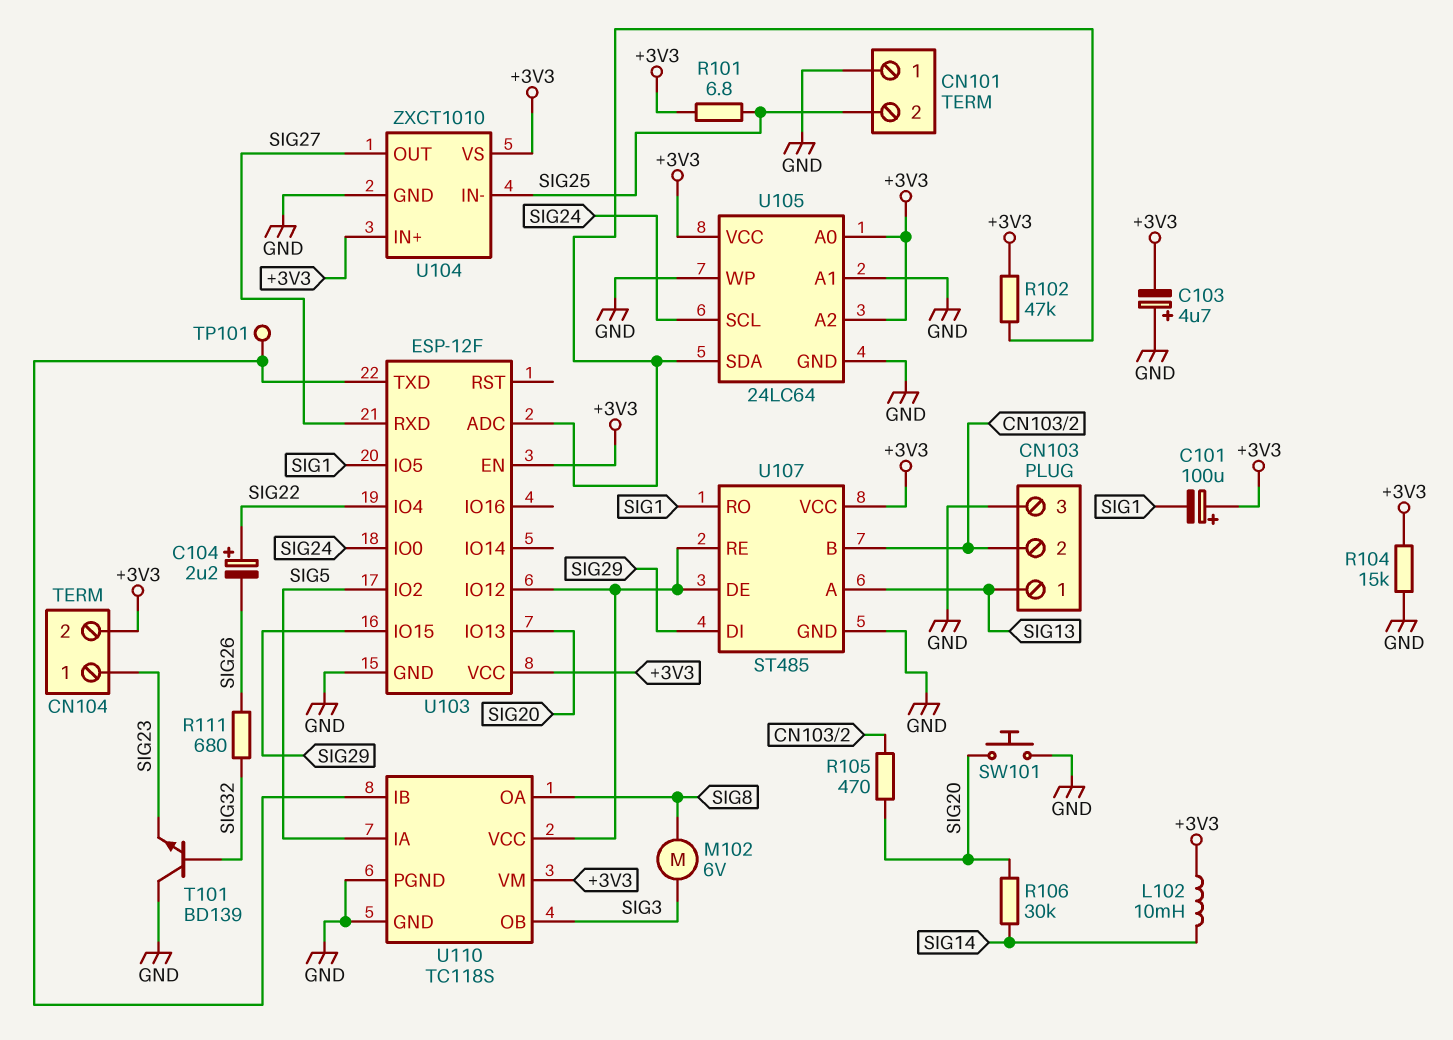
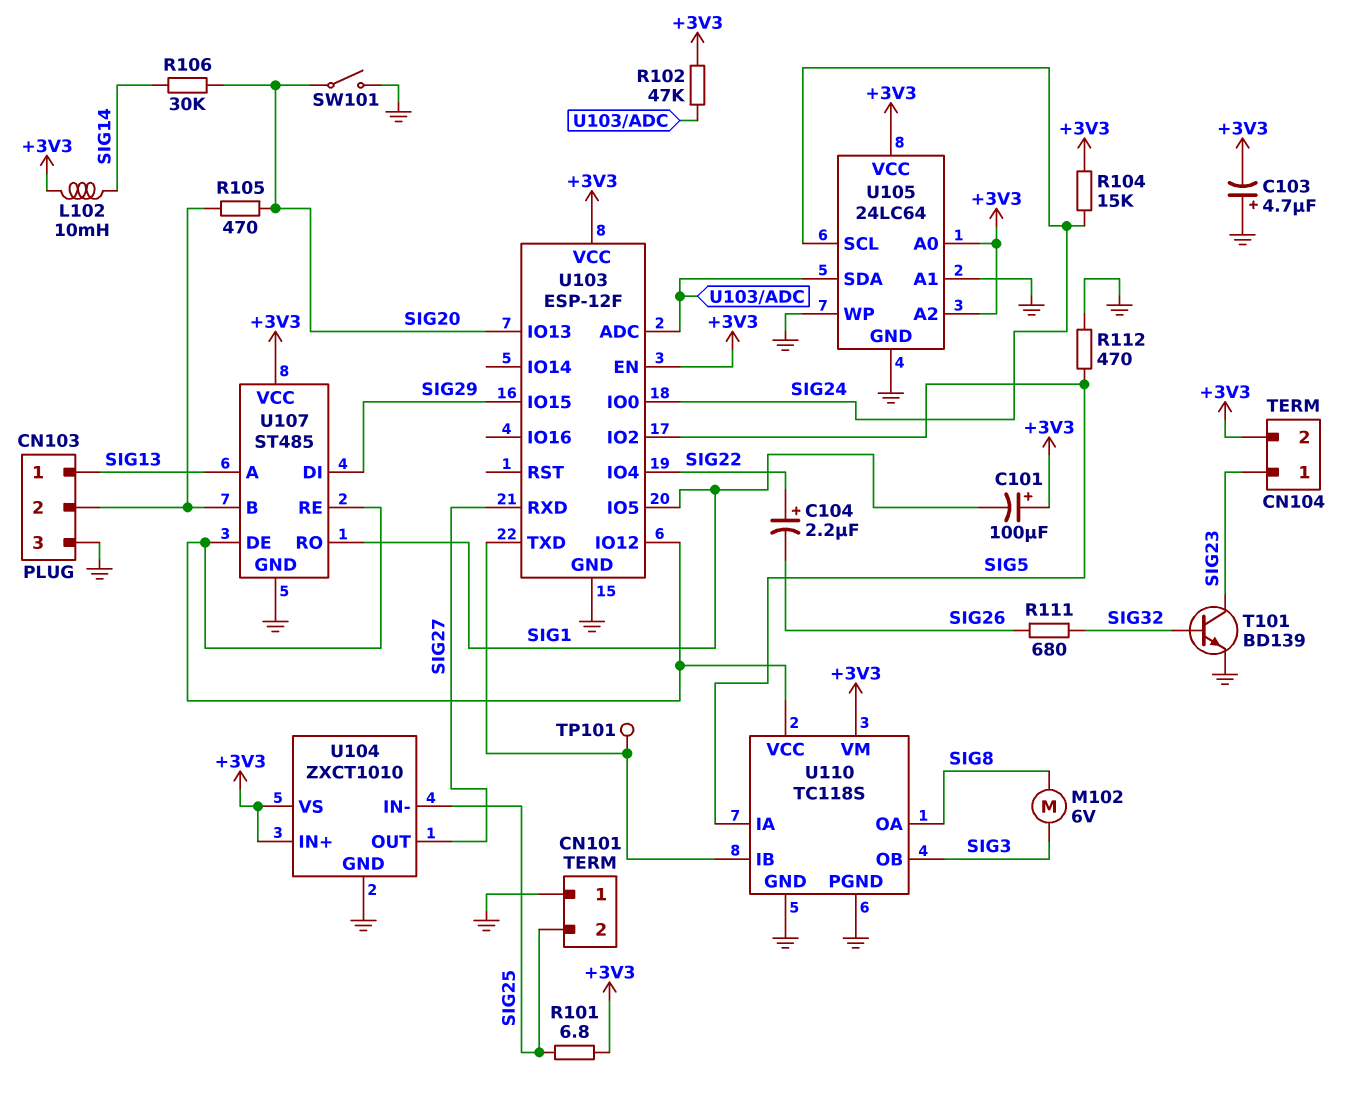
R104: 15k (+3V3, GND) -> 15k (+3V3, SIG24)
R112: none -> 470 (GND, SIG5)
SW101: button (GND, SIG20) -> switch (GND, SIG20)
T101: NPN BD139 (B SIG32, C GND, E SIG23) -> NPN BD139 (B SIG32, C SIG23, E GND)

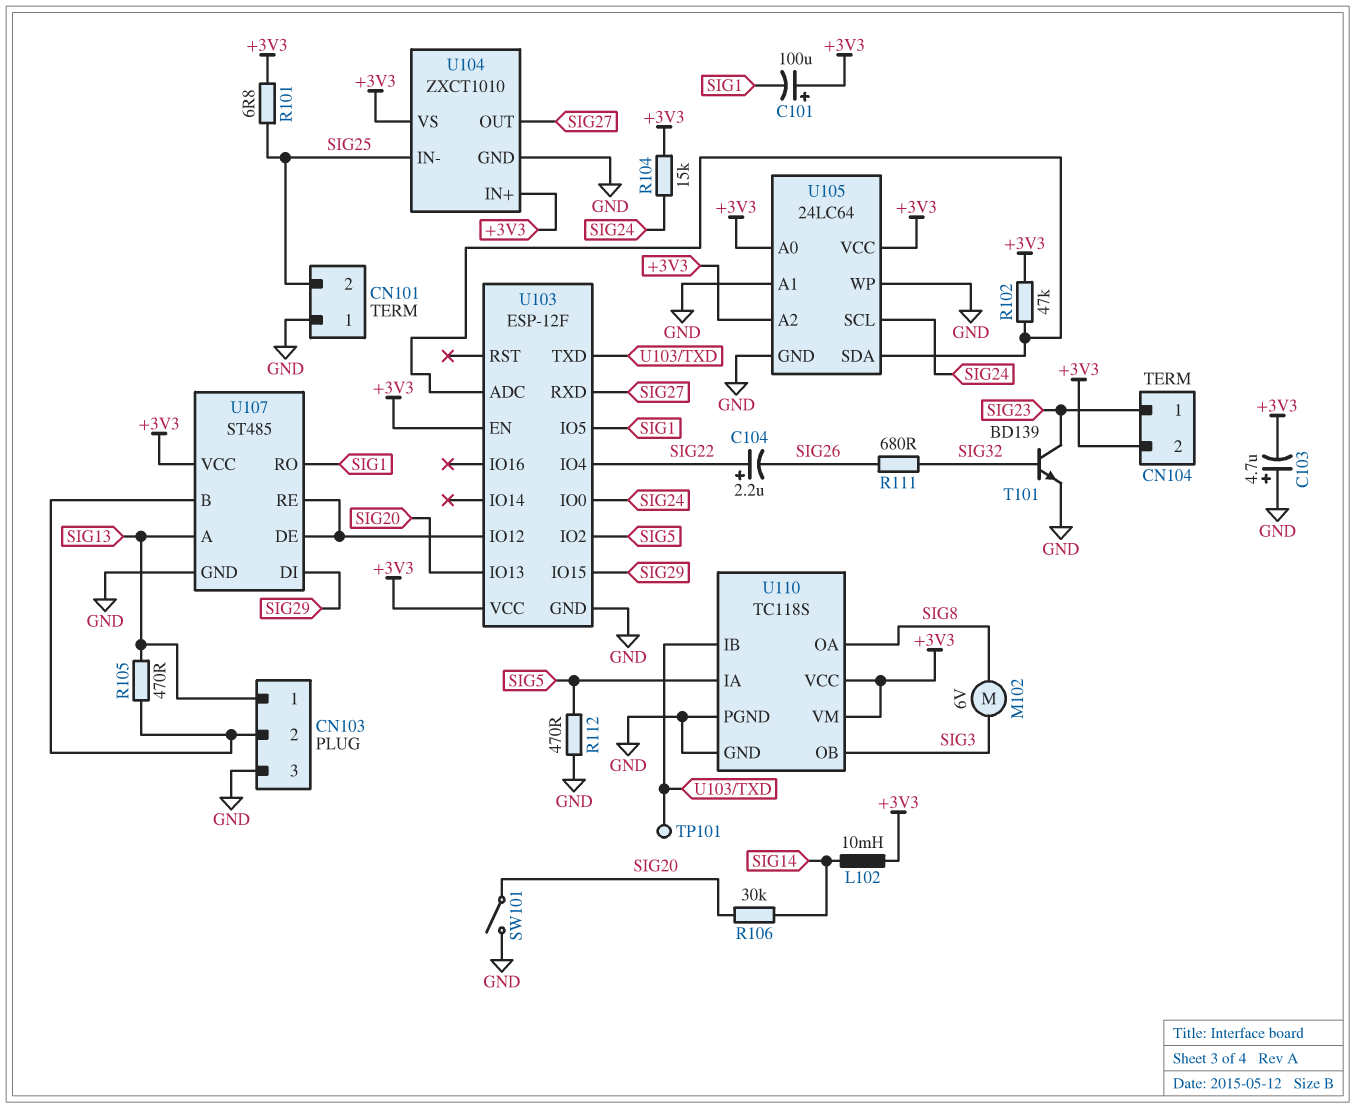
R105: 470 (CN103/2, SIG20) -> 470 (CN103/2, SIG13)
U110 pin VCC: U103/IO12 -> +3V3

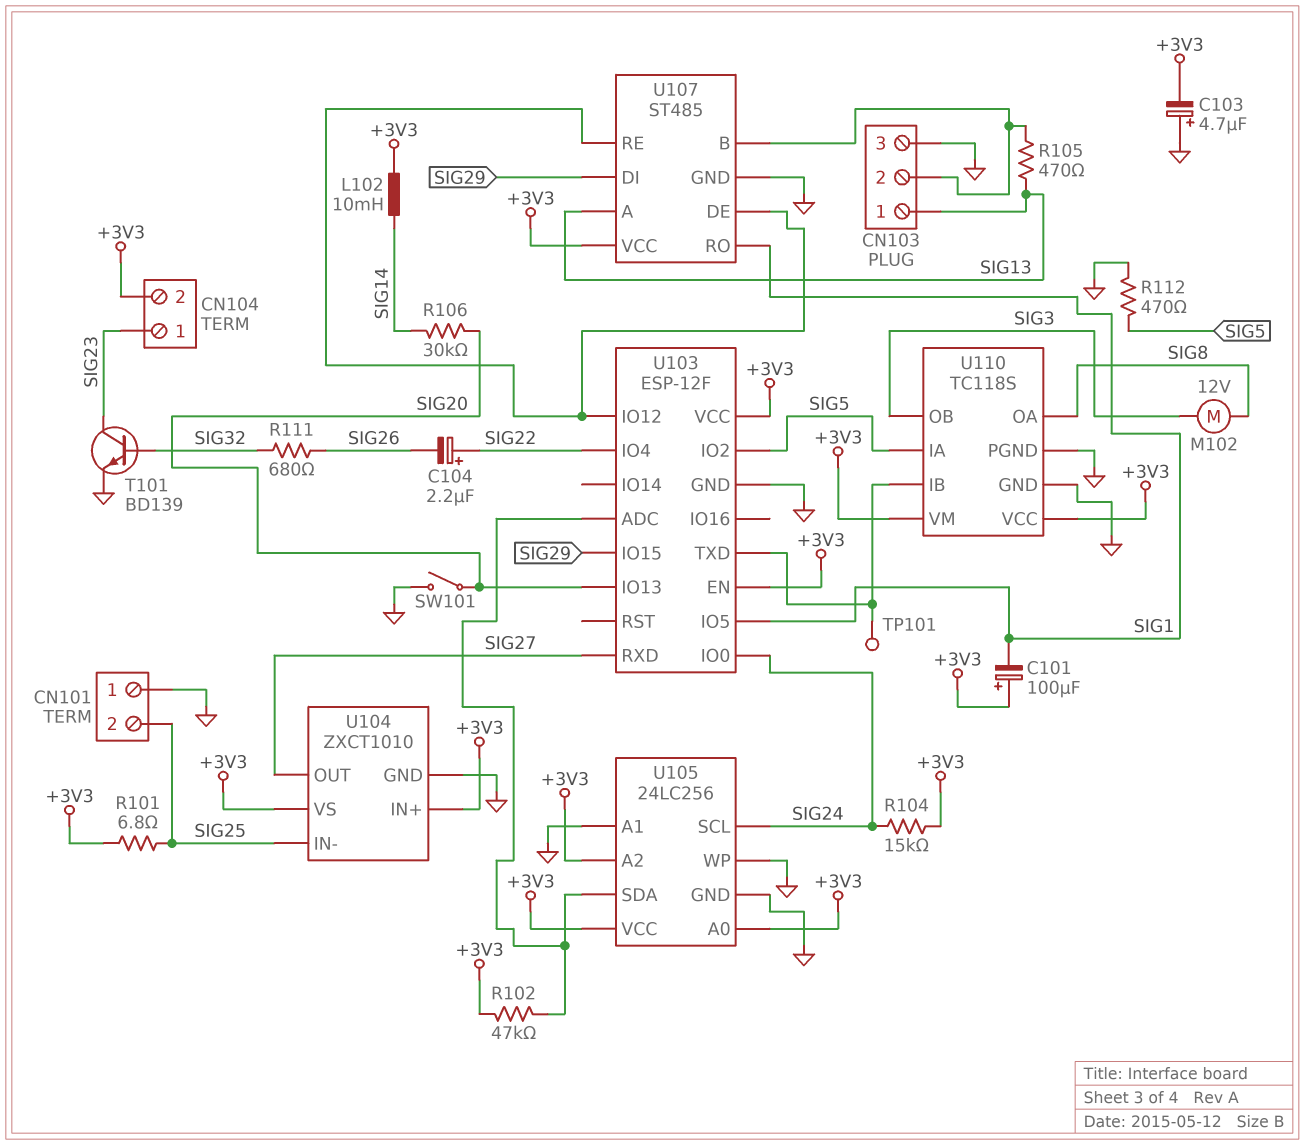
M102: motor 6V (SIG3, SIG8) -> motor 12V (SIG3, SIG8)
U105: 24LC64 -> 24LC256

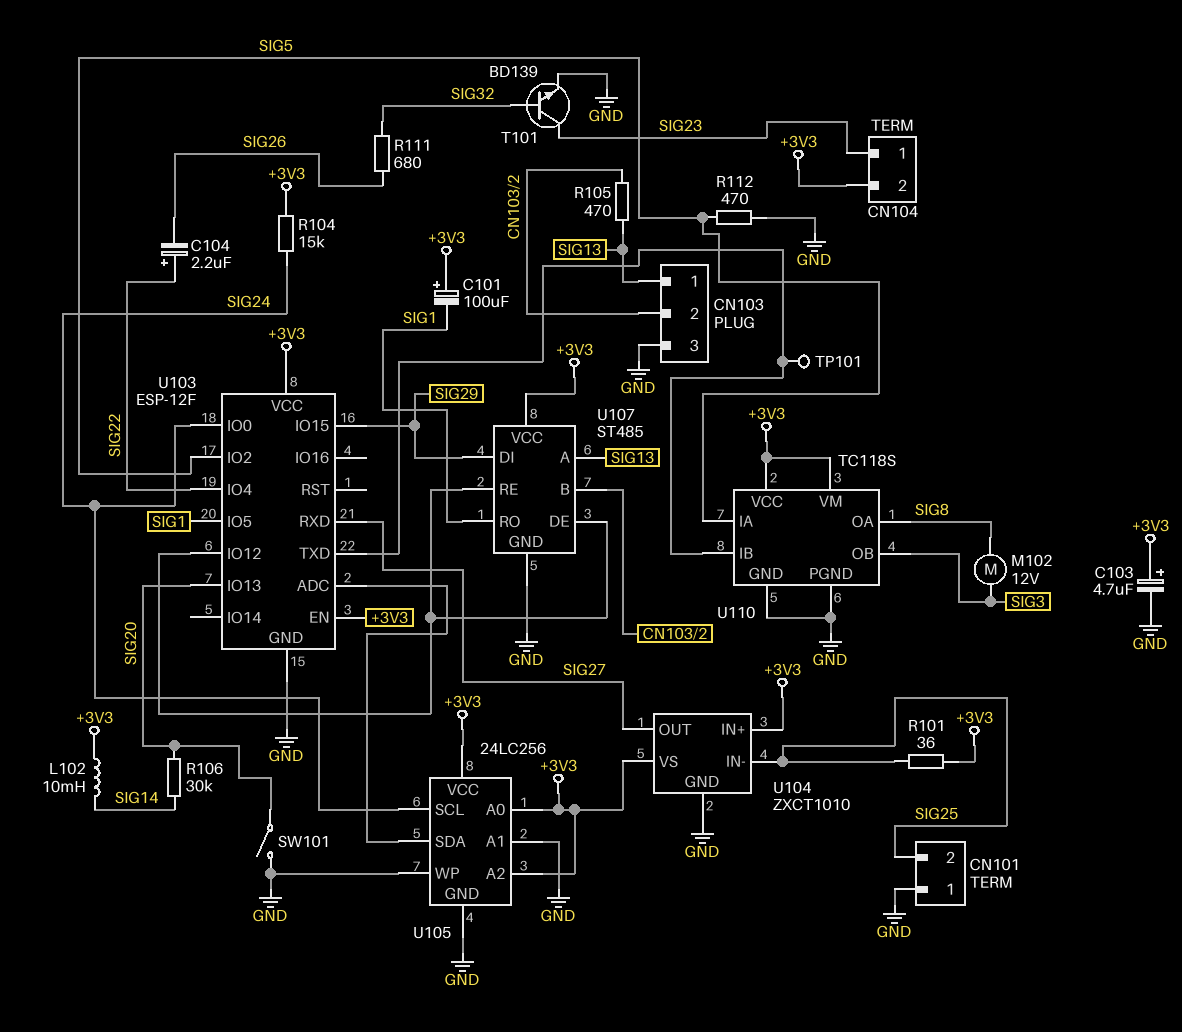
C103: 4.7uF (plus GND, minus +3V3) -> 4.7uF (plus +3V3, minus GND)
R101: 6.8 (+3V3, SIG25) -> 36 (+3V3, SIG25)
R102: 47k (+3V3, U103/ADC) -> none

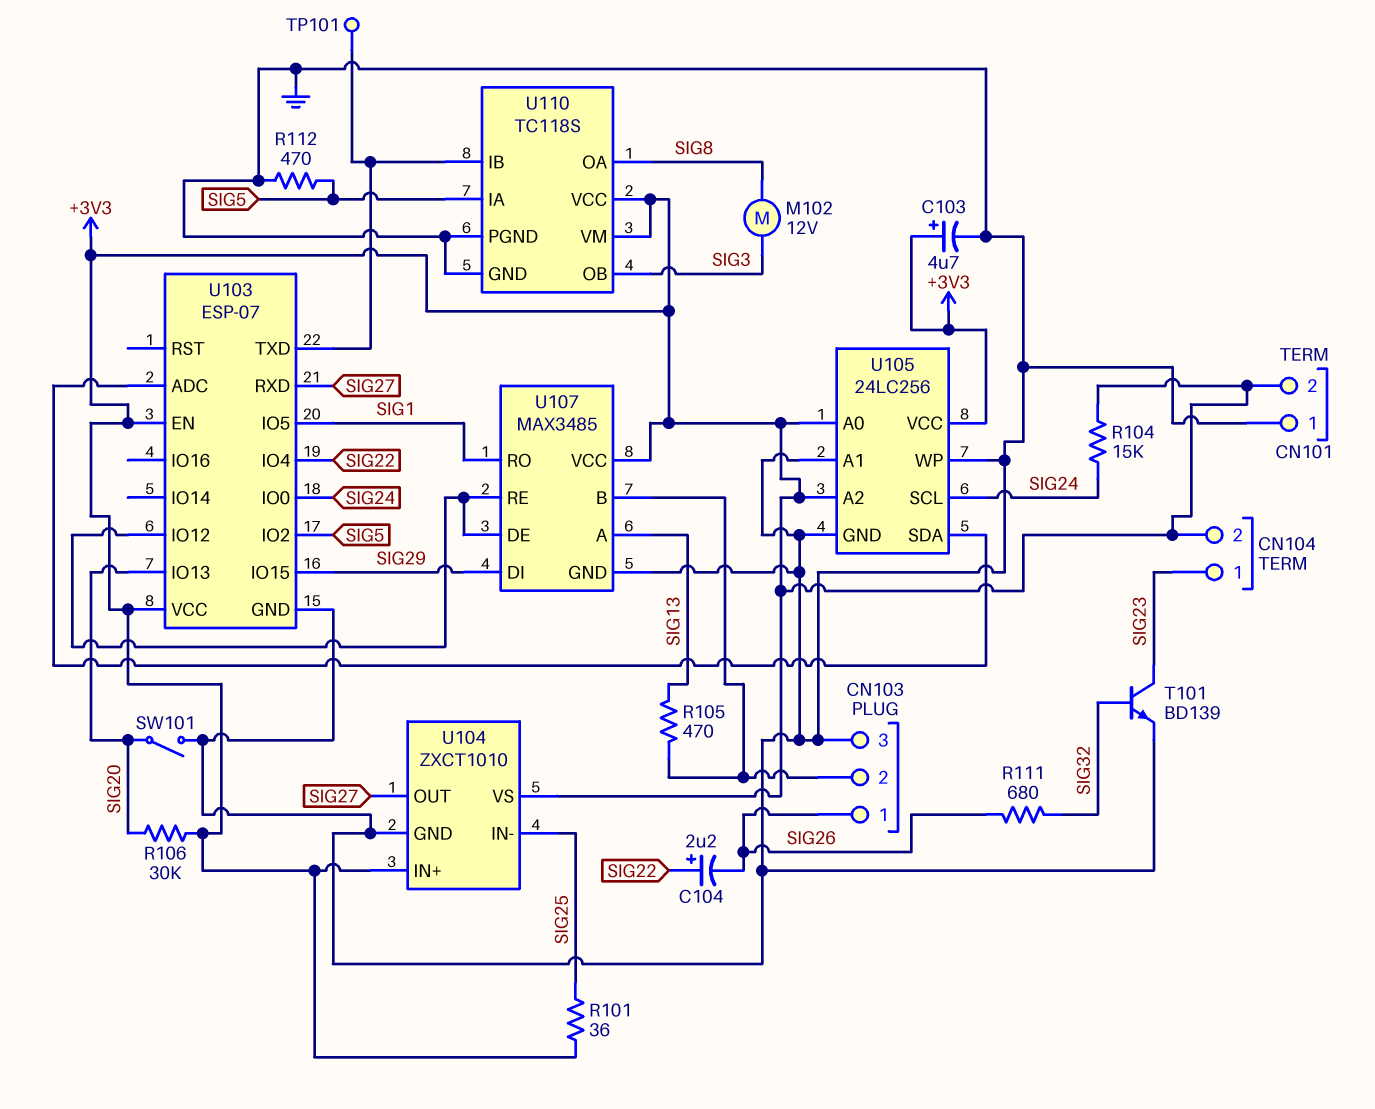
C101: 100uF (plus +3V3, minus SIG1) -> none
CN101 pin 2: SIG25 -> +3V3
CN103 pin 1: SIG13 -> SIG26
L102: 10mH (+3V3, SIG14) -> none
R106: 30k (SIG14, SIG20) -> 30k (+3V3, SIG20)
U103: ESP-12F -> ESP-07
U107: ST485 -> MAX3485

